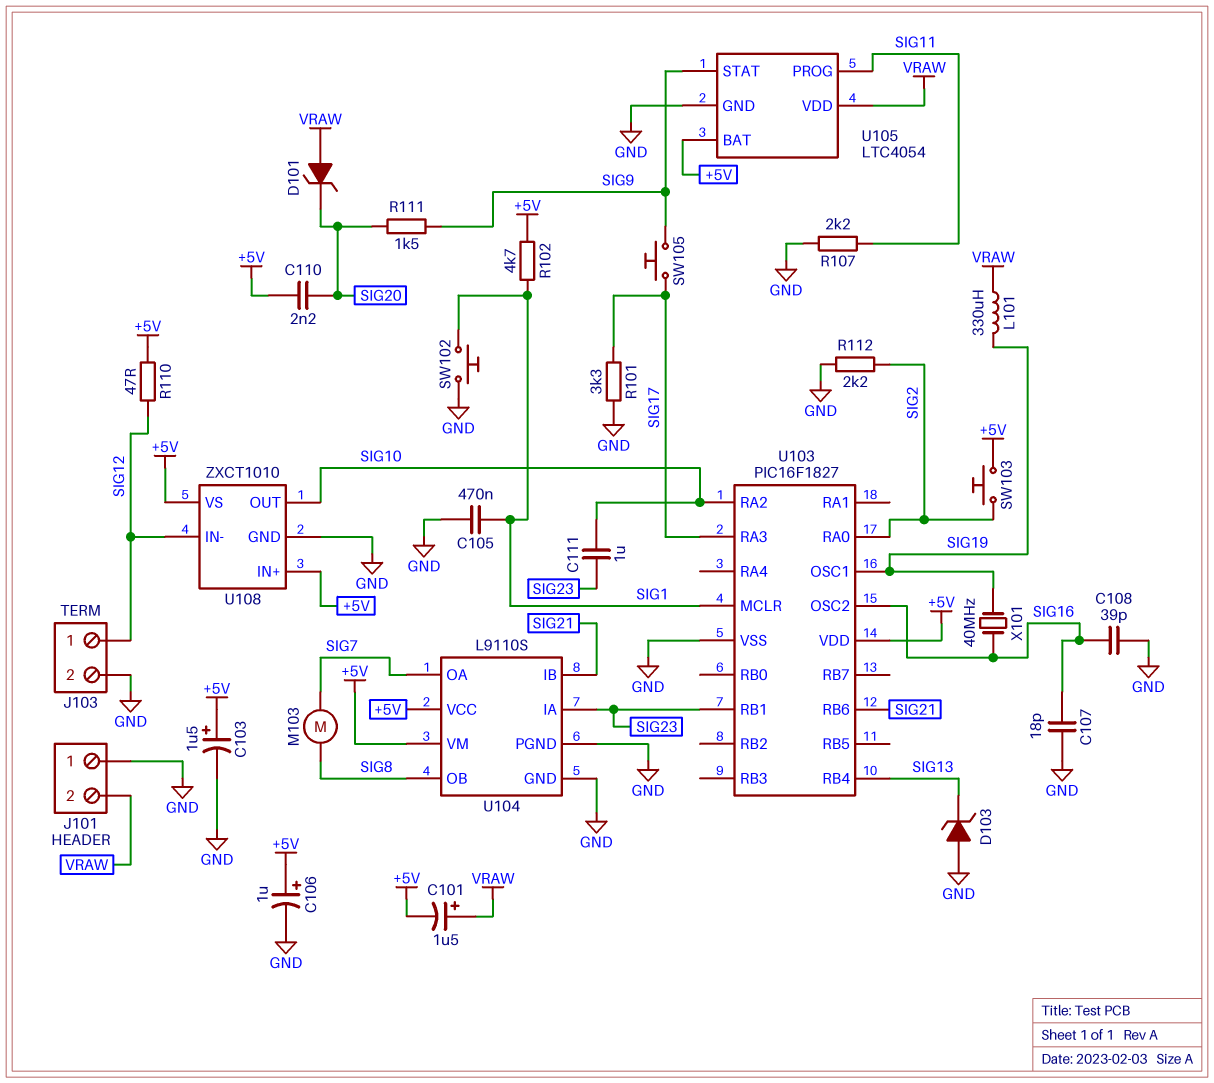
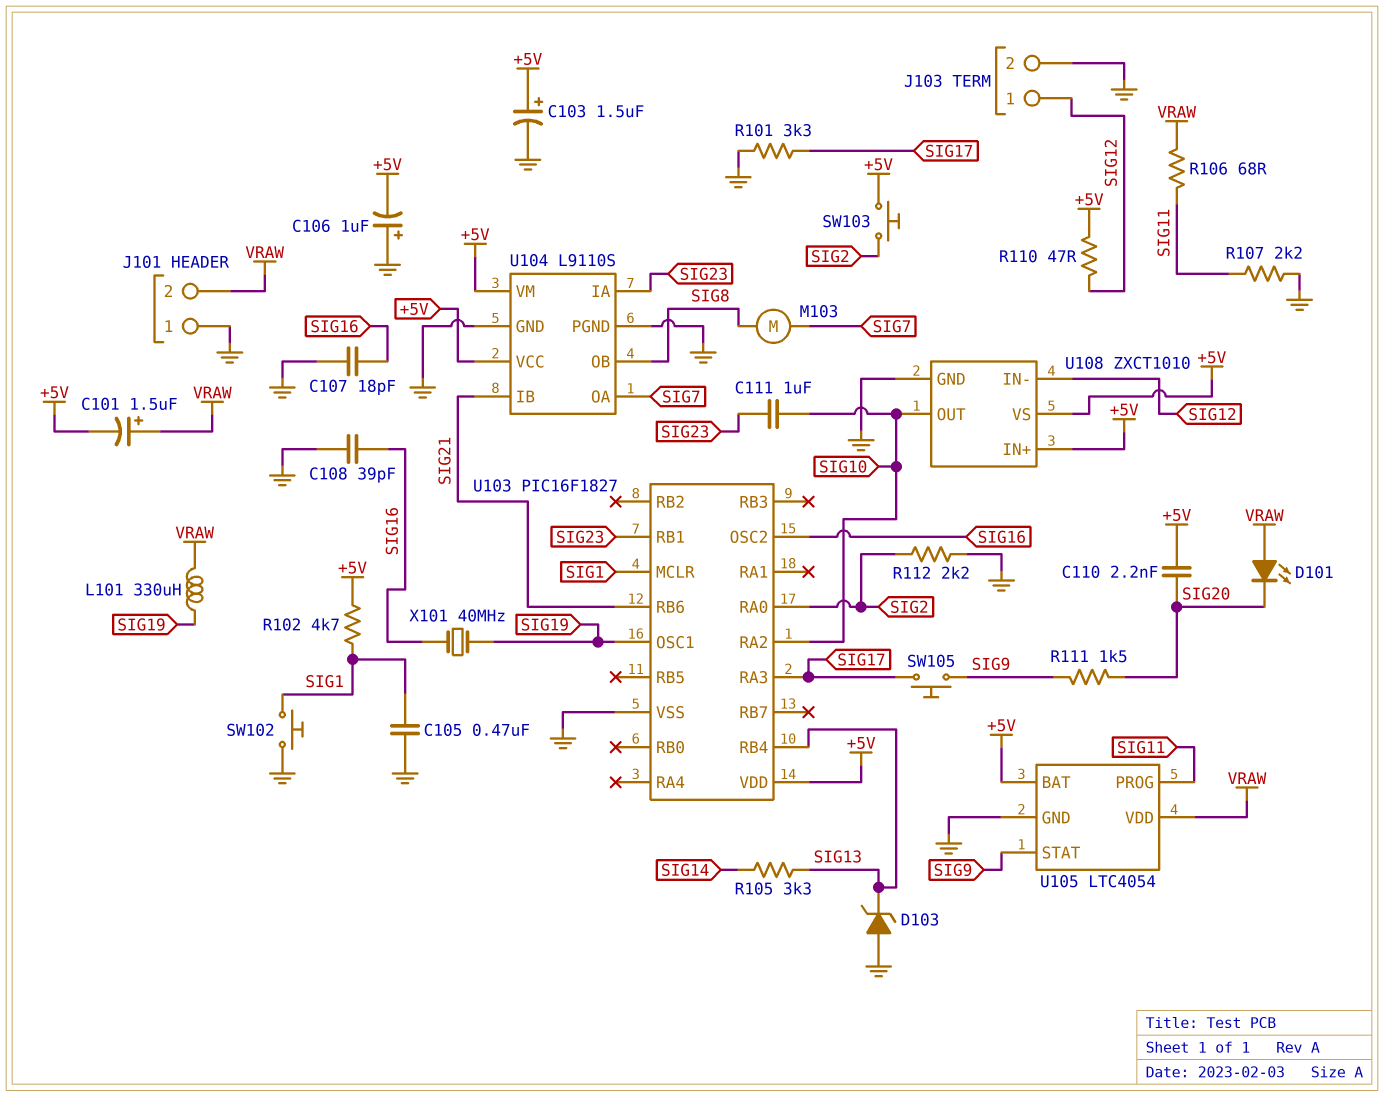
C106: 1uF (plus +5V, minus GND) -> 1uF (plus GND, minus +5V)
D101: zener (A VRAW, K SIG20) -> LED (A VRAW, K SIG20)
R105: none -> 3.3k (SIG13, SIG14)
R106: none -> 68 (SIG11, VRAW)

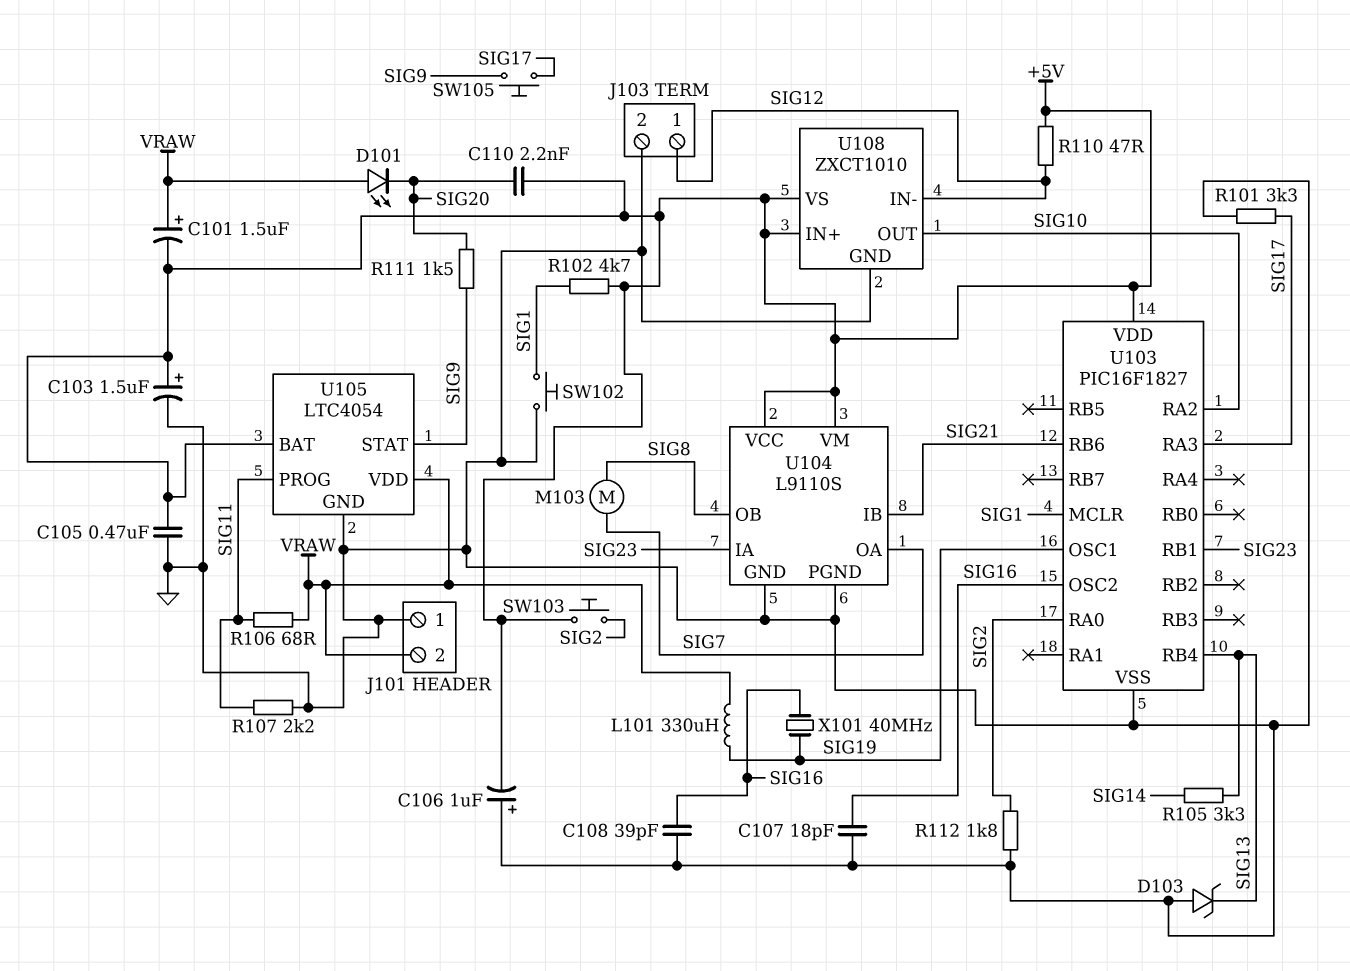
C105: 470nF (GND, SIG1) -> 470nF (+5V, GND)
C111: 1uF (SIG10, SIG23) -> none
R112: 2.2k (GND, SIG2) -> 1.8k (GND, SIG2)

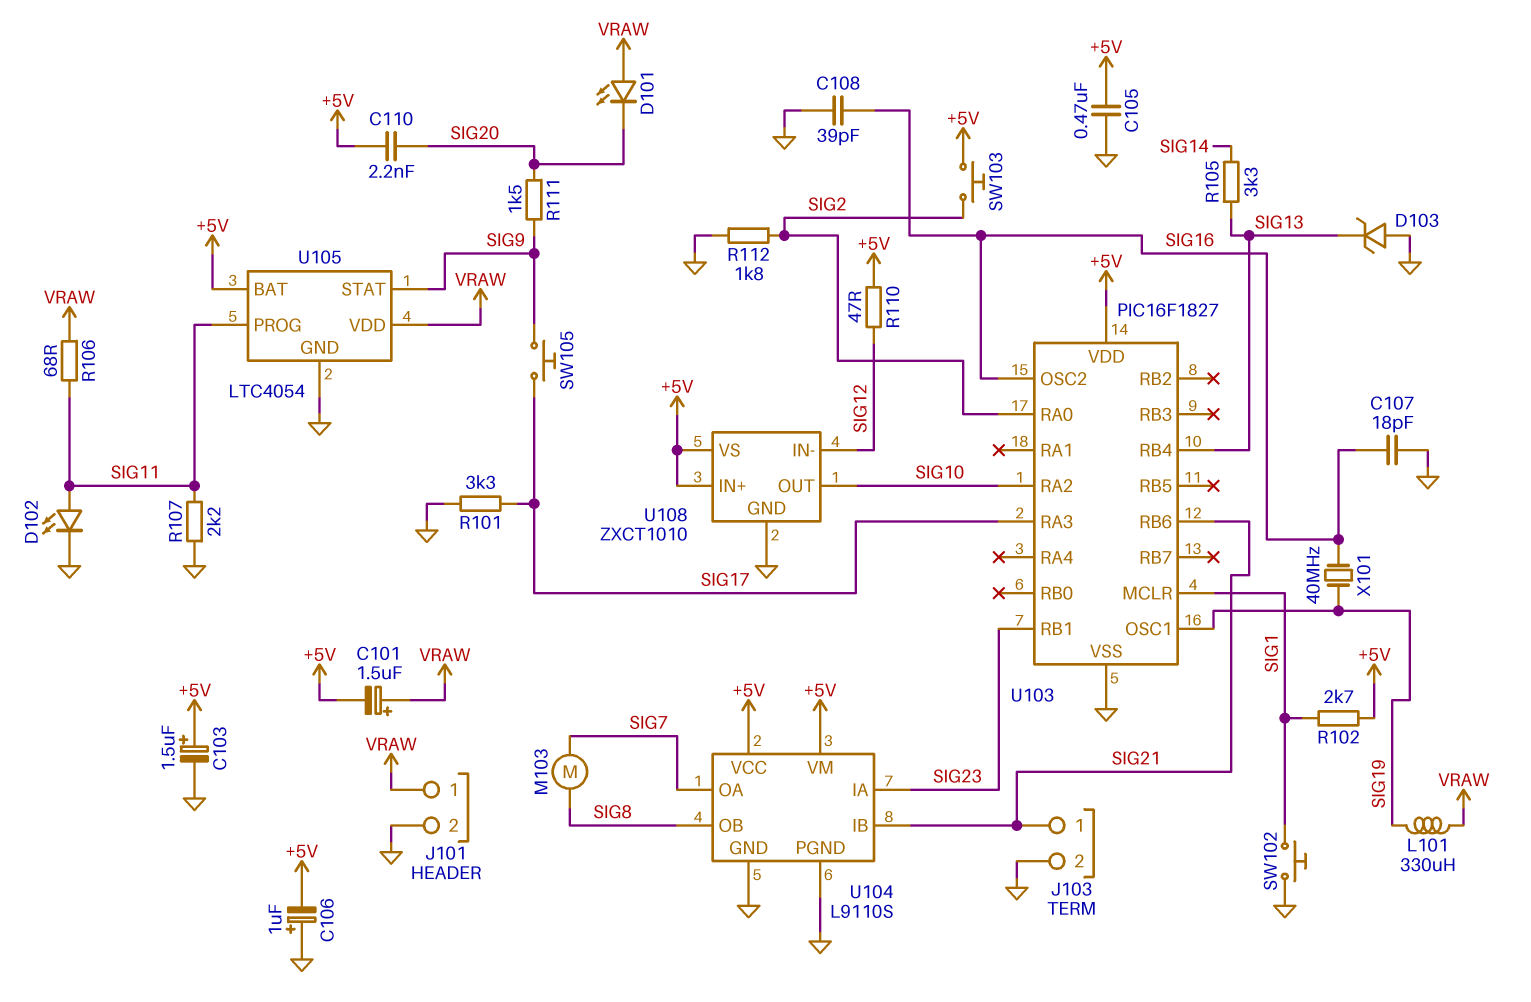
D102: none -> LED (A SIG11, K GND)
J101 pin 1: GND -> VRAW
J101 pin 2: VRAW -> GND
J103 pin 1: SIG12 -> SIG21
R102: 4.7k (+5V, SIG1) -> 2.7k (+5V, SIG1)

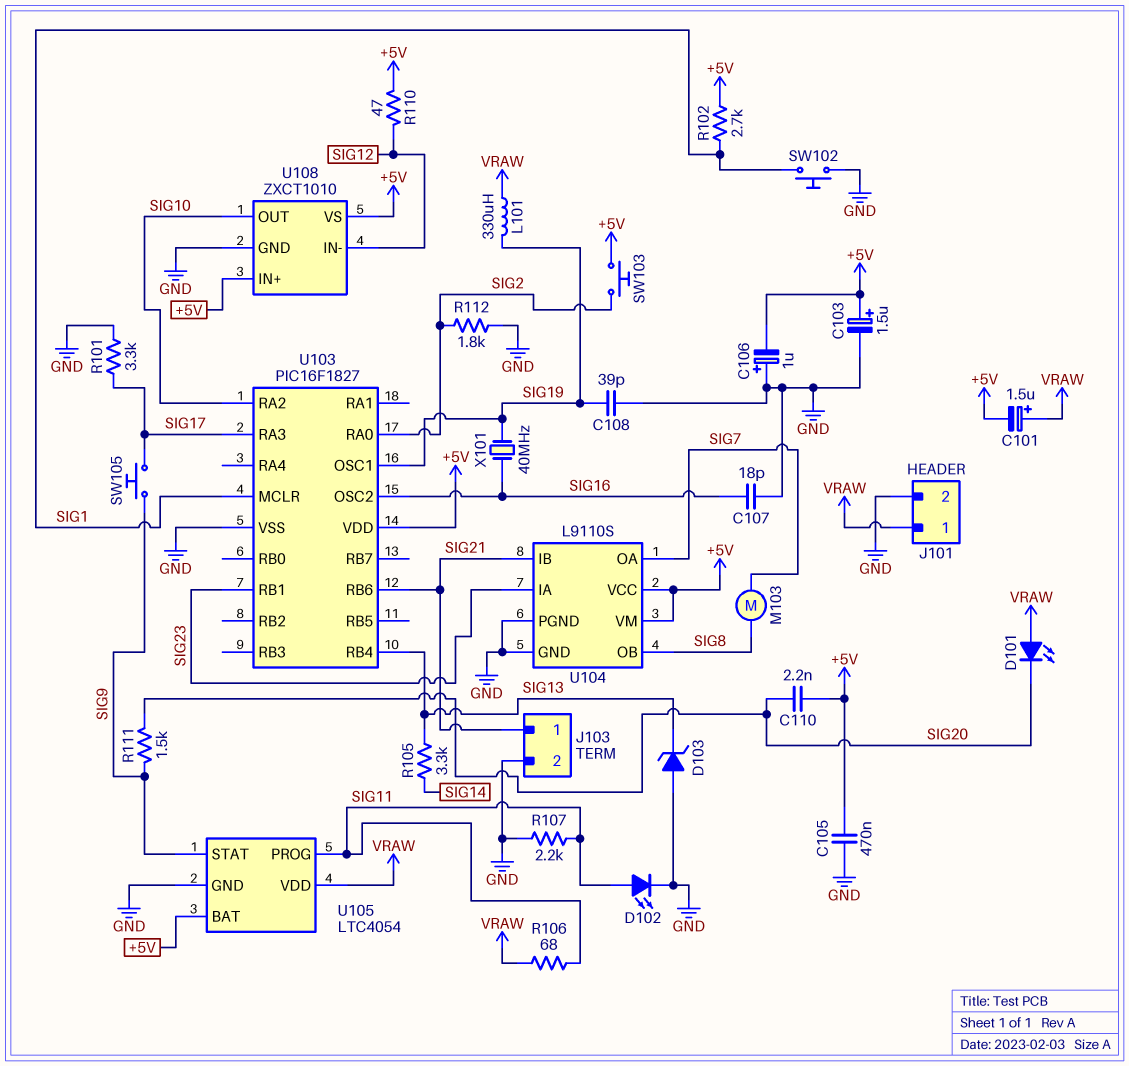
C108: 39pF (GND, SIG16) -> 39pF (GND, SIG19)

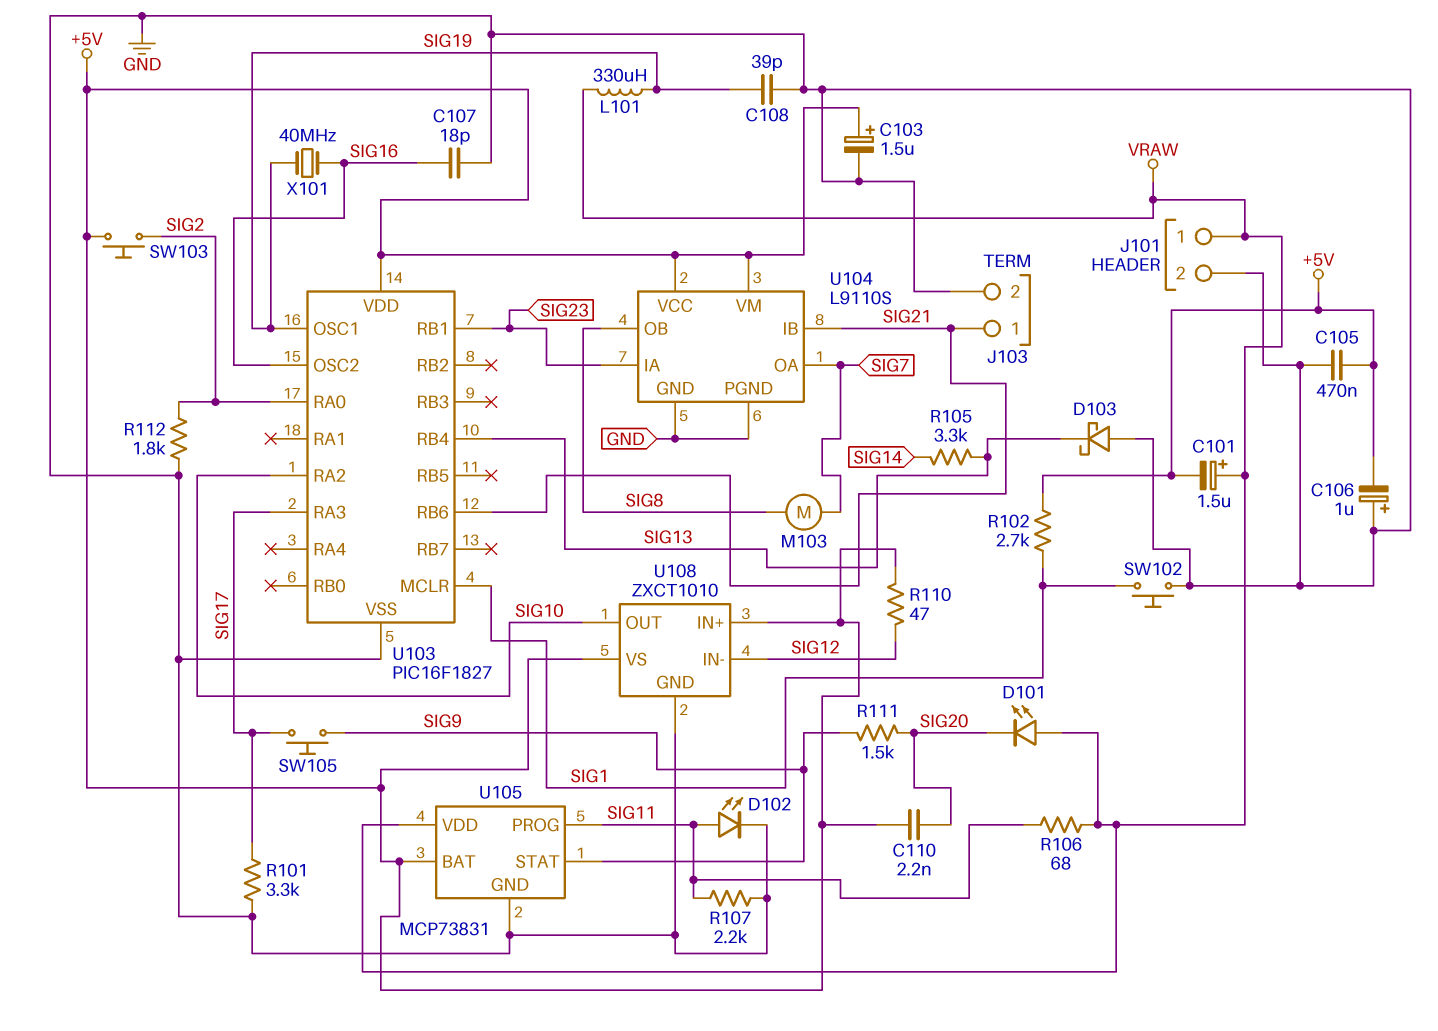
D103: zener (A GND, K SIG13) -> schottky (A GND, K SIG13)
U105: LTC4054 -> MCP73831

